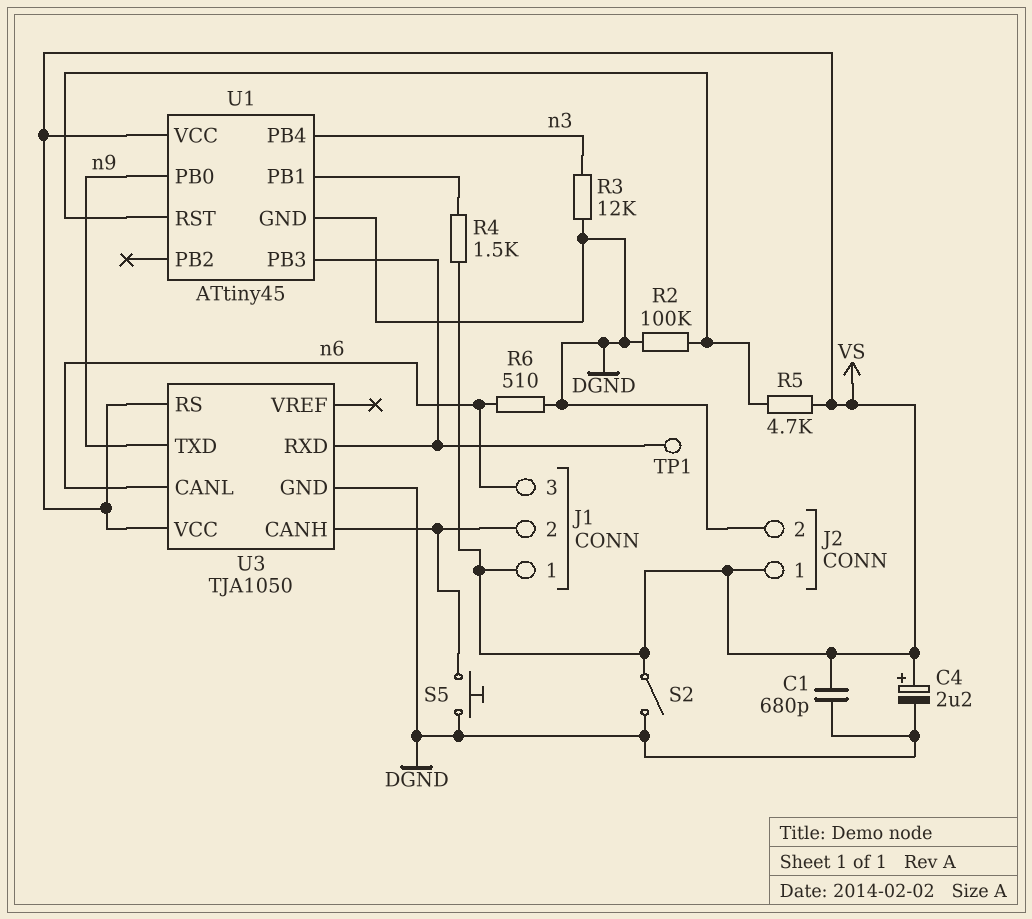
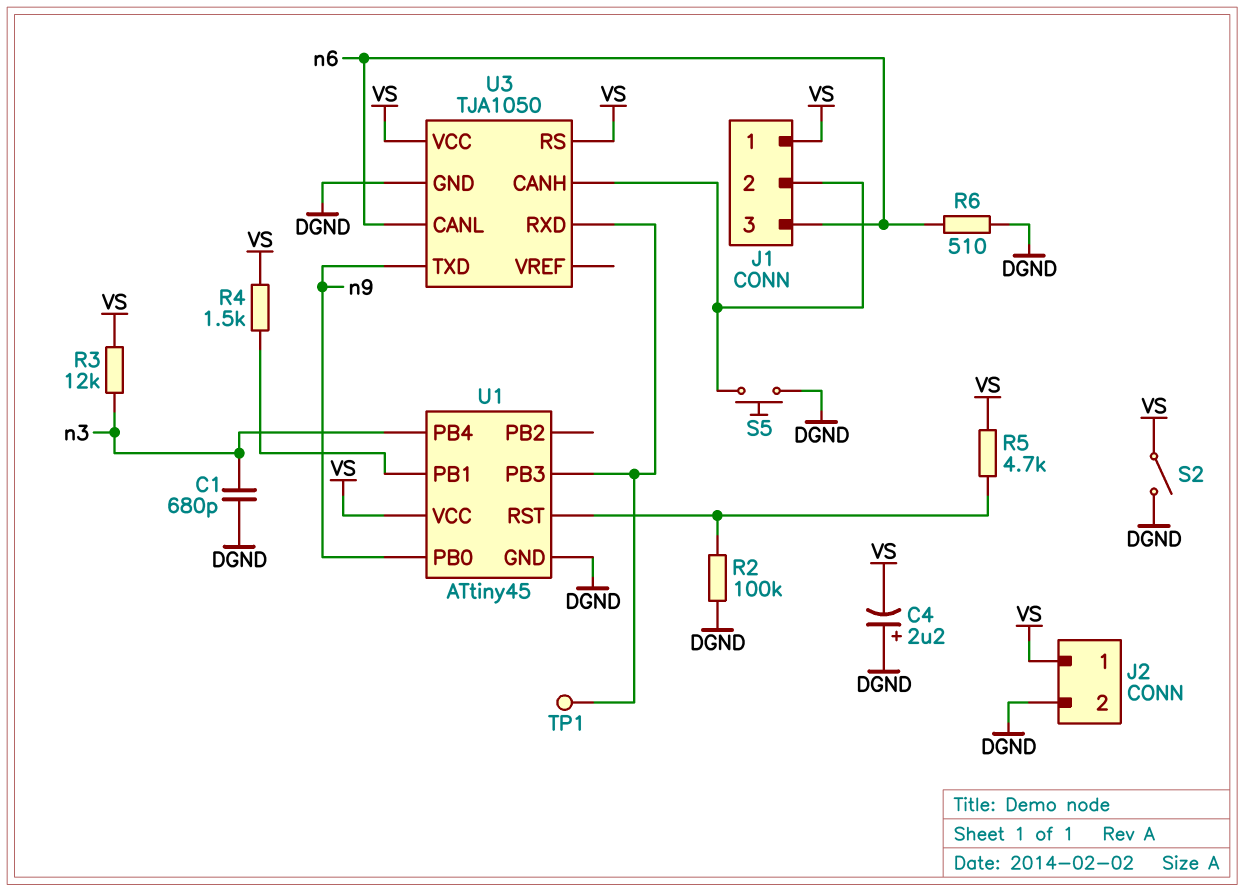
C1: 680pF (DGND, VS) -> 680pF (DGND, n3)
C4: 2.2uF (plus VS, minus DGND) -> 2.2uF (plus DGND, minus VS)
R3: 12k (DGND, n3) -> 12k (VS, n3)

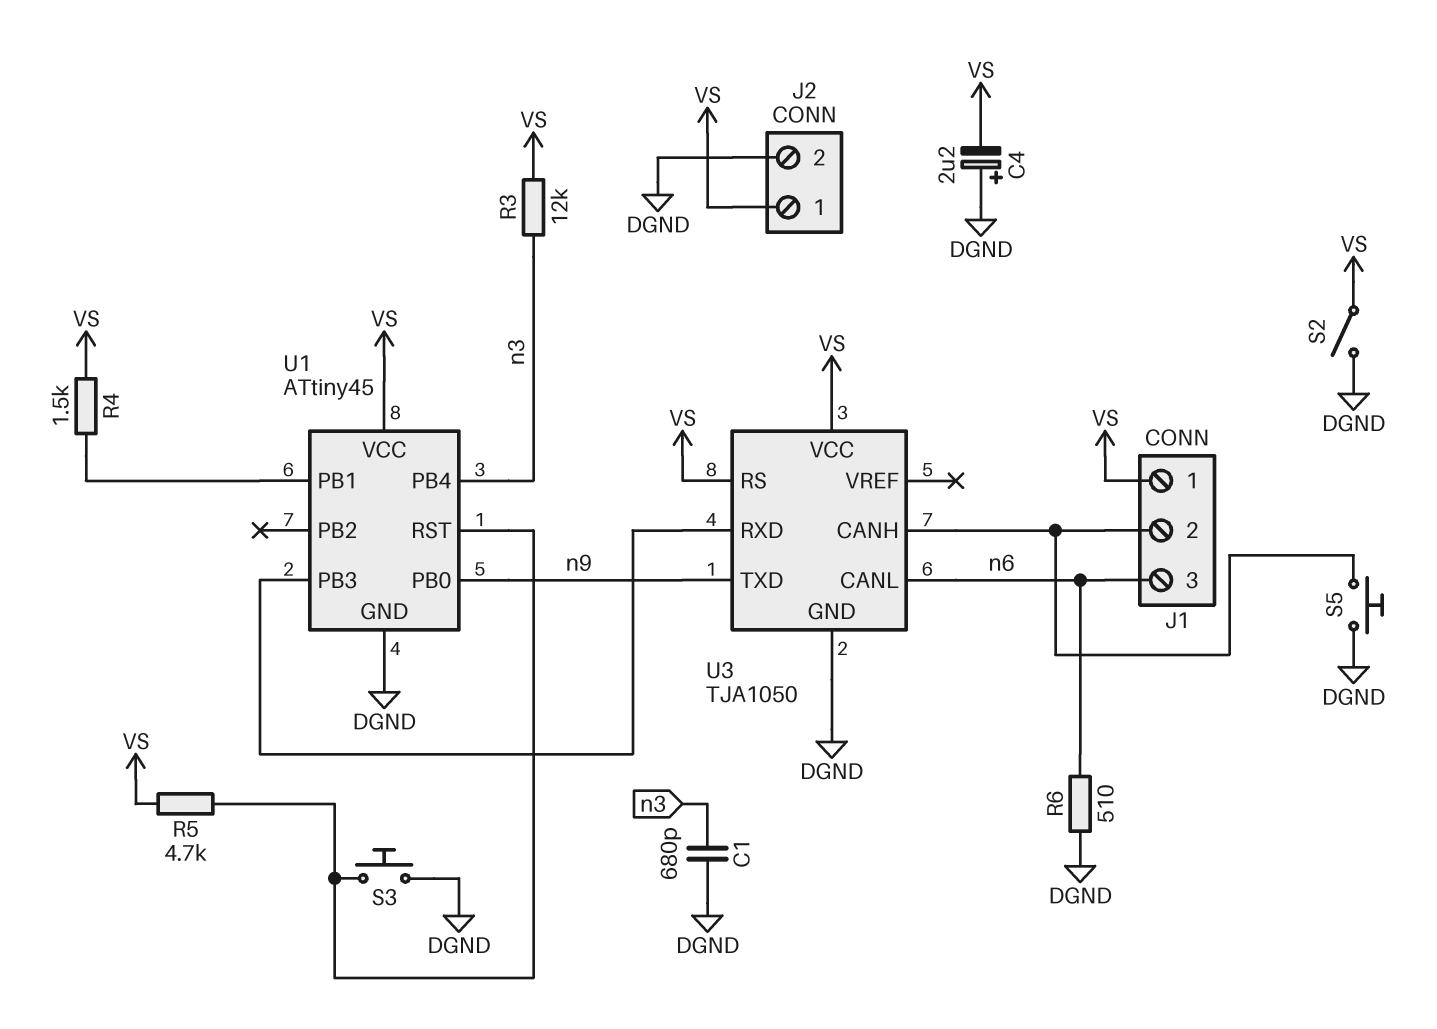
R2: 100k (DGND, U1/RST) -> none
S3: none -> button (DGND, U1/RST)
TP1: test point (U1/PB3) -> none

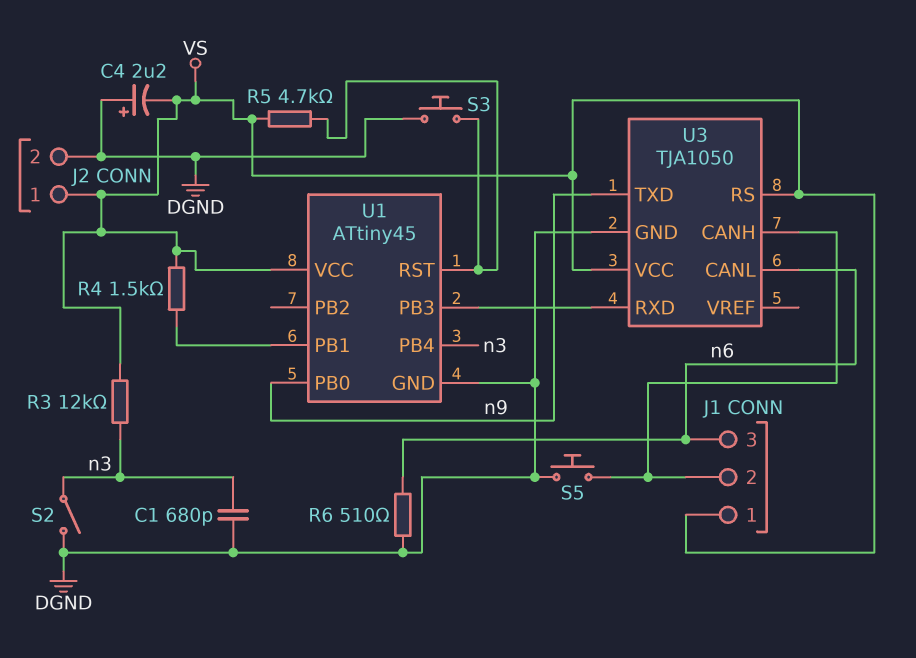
S2: switch (DGND, VS) -> switch (DGND, n3)

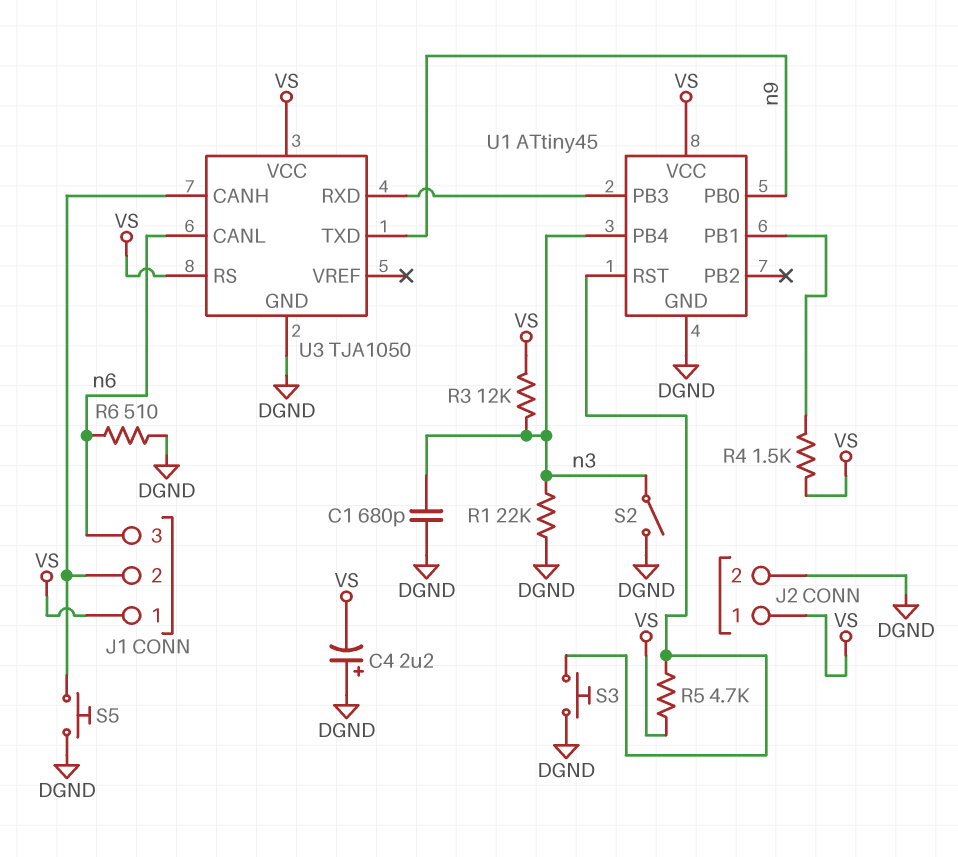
R1: none -> 22k (DGND, n3)

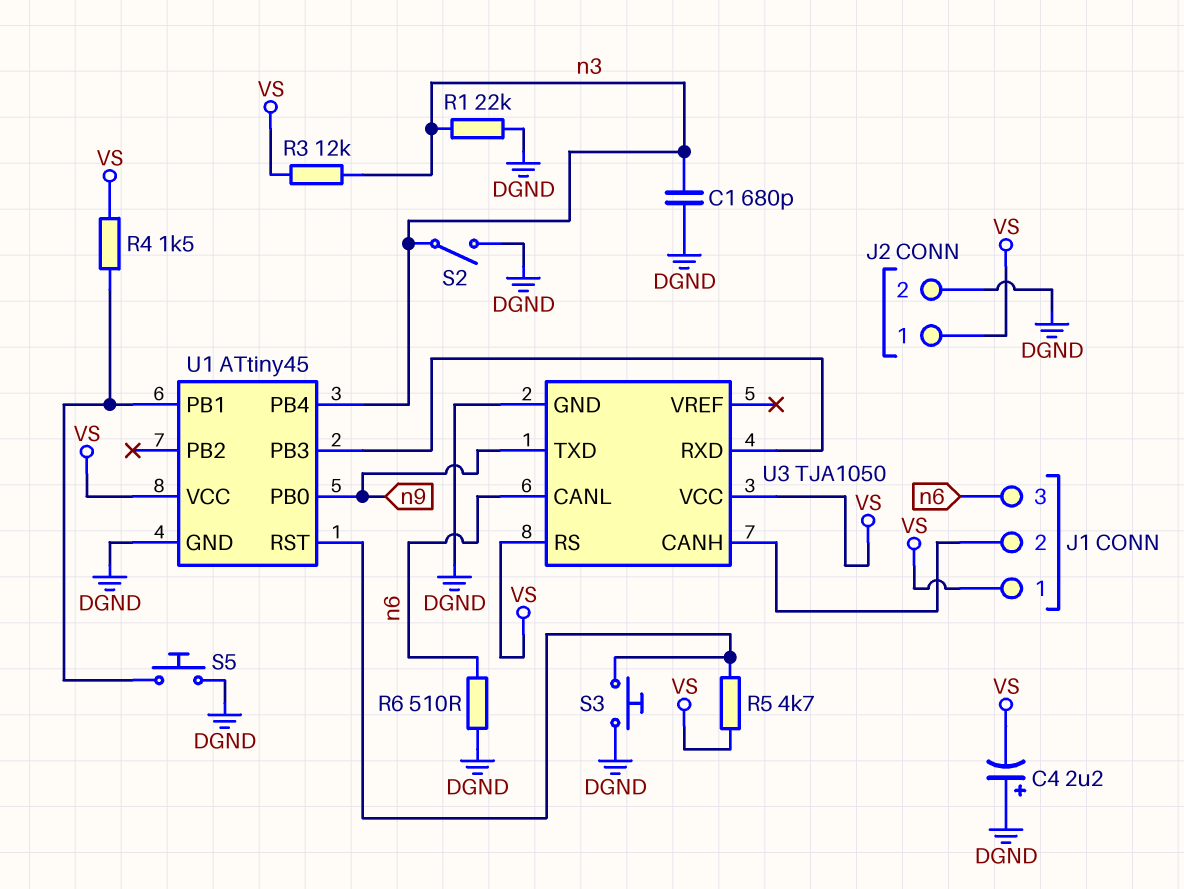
S5: button (DGND, J1/2) -> button (DGND, U1/PB1)

